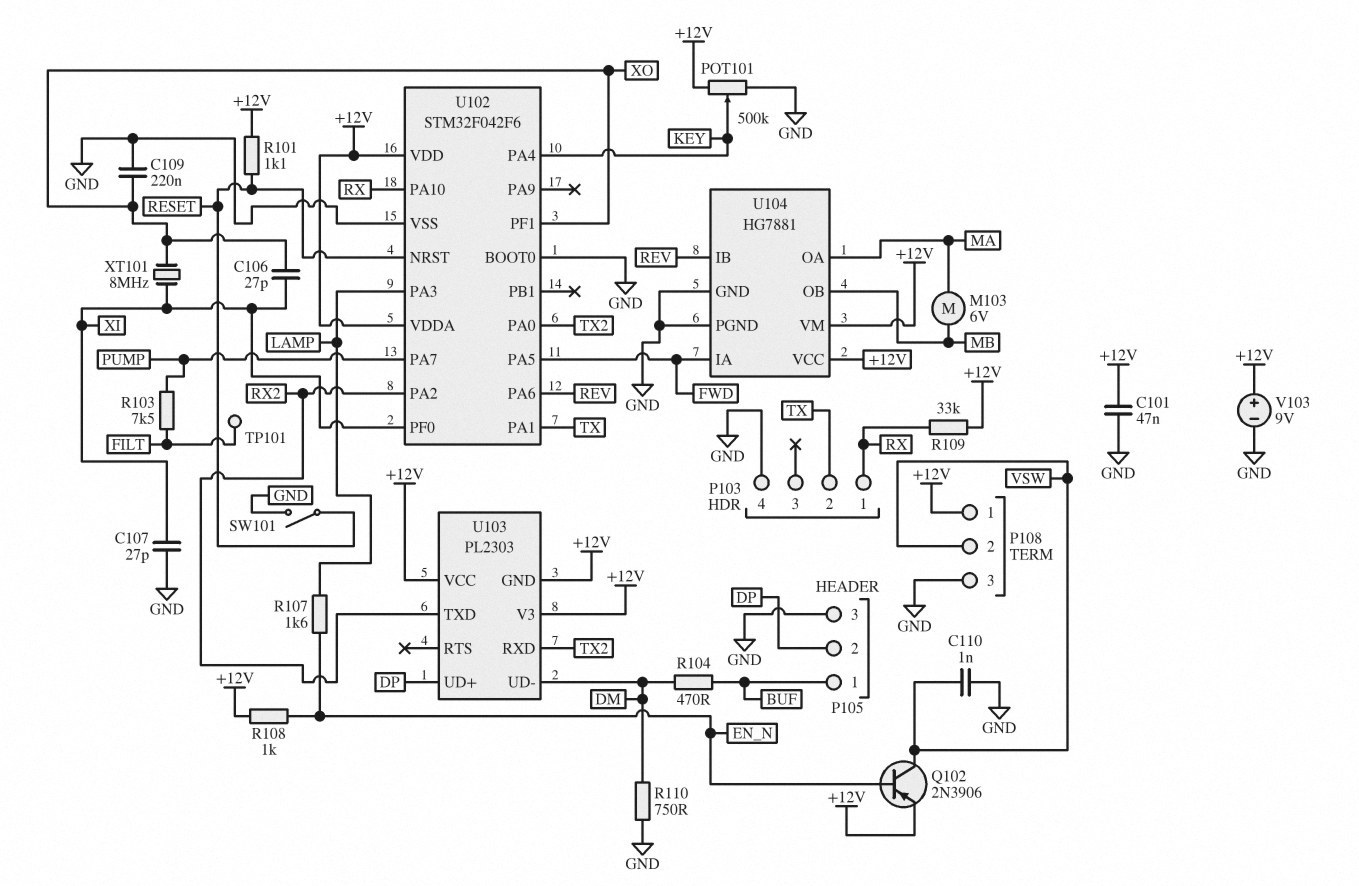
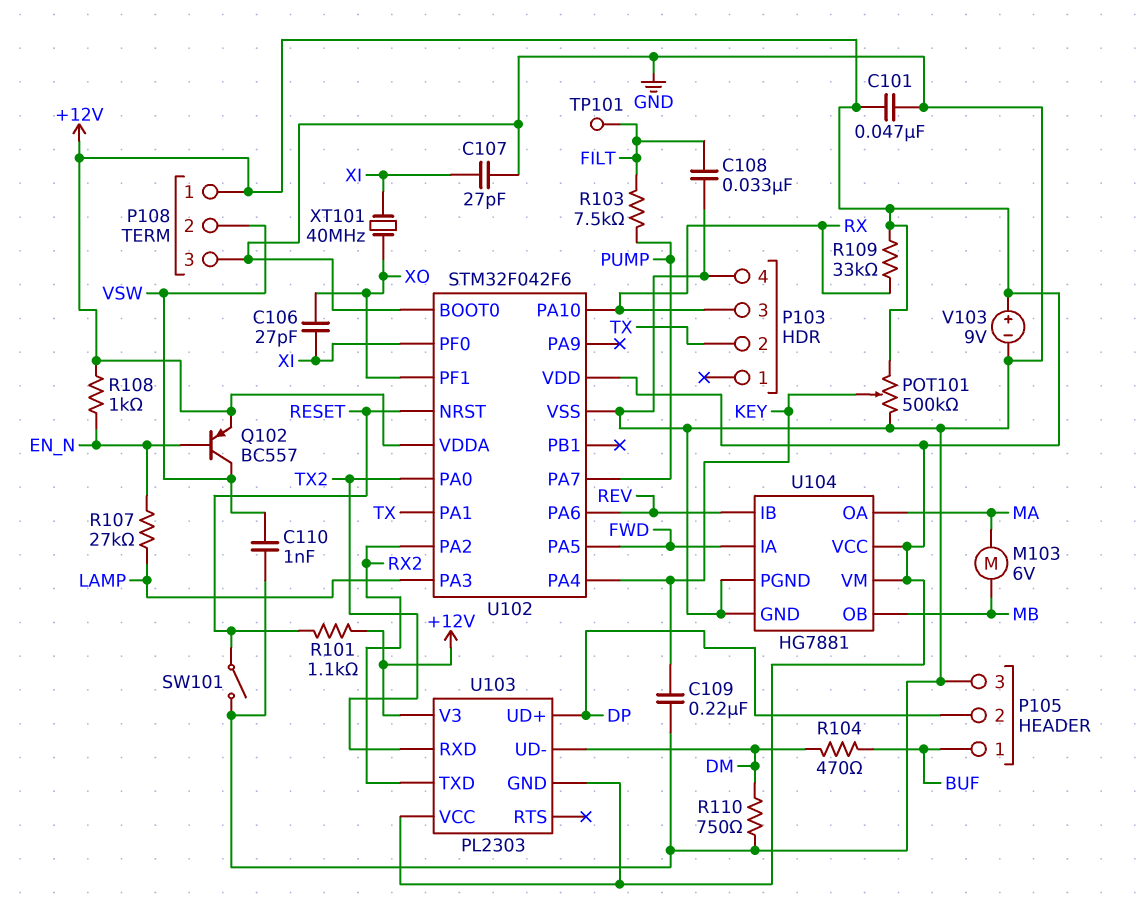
C108: none -> 33nF (FILT, GND)
C109: 220nF (GND, XO) -> 220nF (GND, KEY)
P103 pin 1: RX -> none
P103 pin 3: none -> RX
Q102: PNP 2N3906 (B EN_N, C VSW, E +12V) -> PNP BC557 (B EN_N, C VSW, E +12V)
R107: 1.6k (EN_N, LAMP) -> 27k (EN_N, LAMP)
XT101: 8MHz (XI, XO) -> 40MHz (XI, XO)

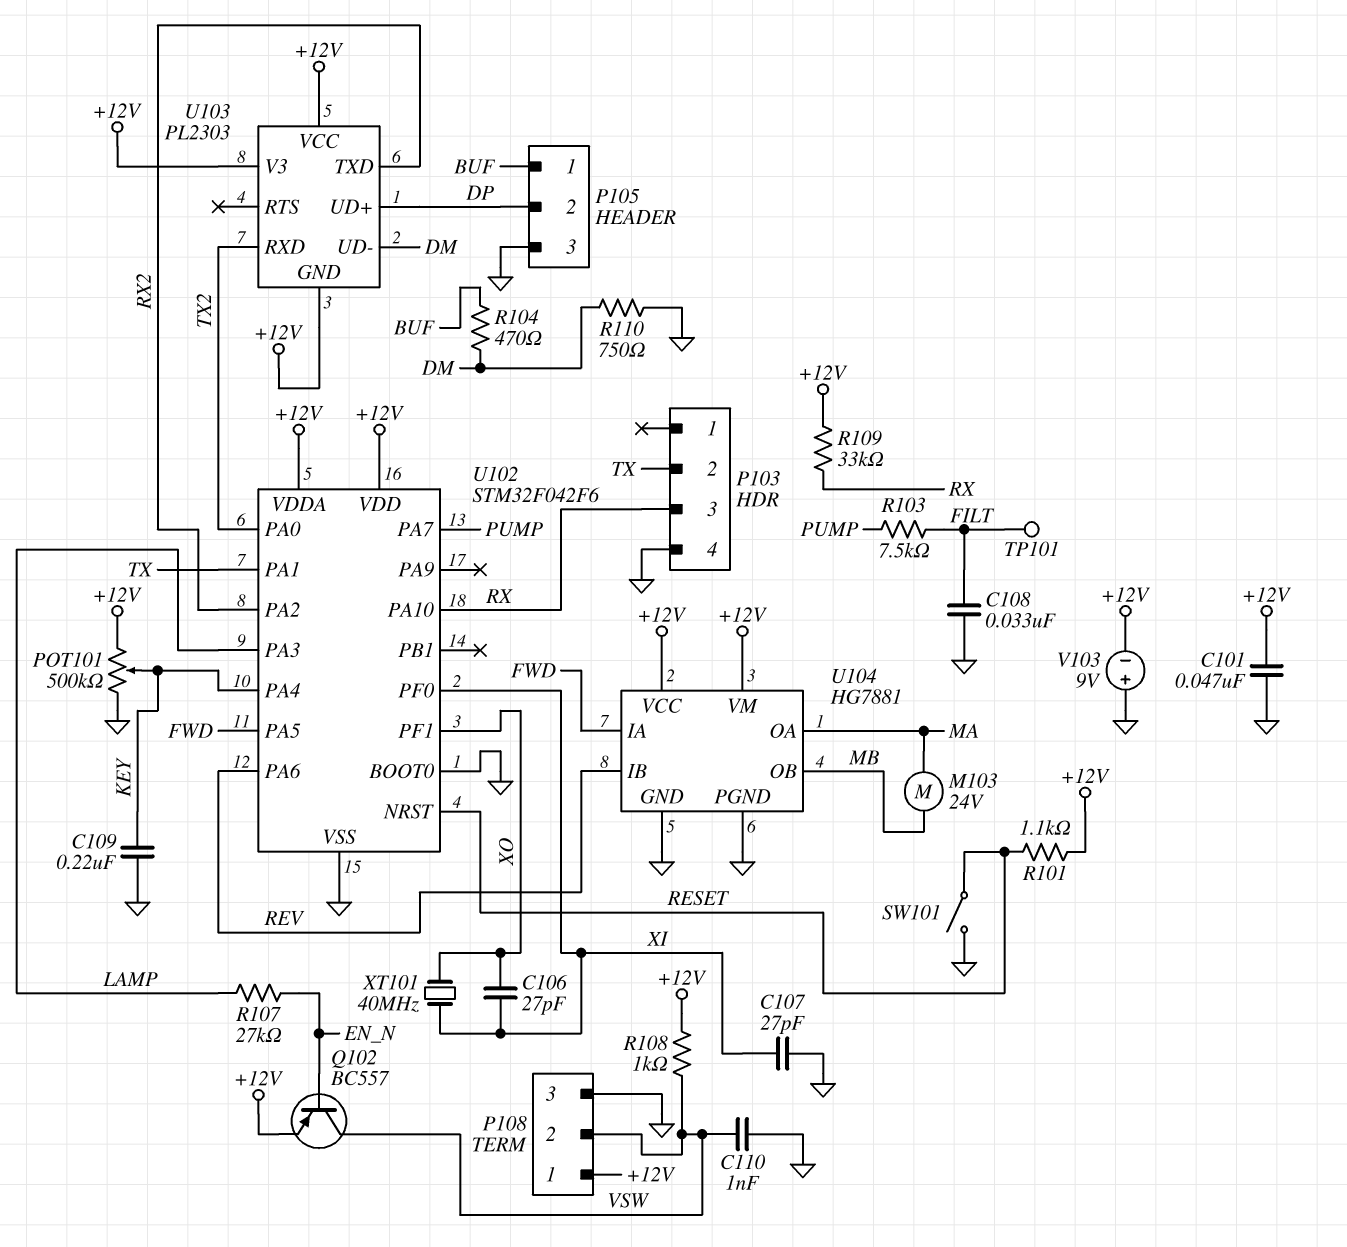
M103: motor 6V (MA, MB) -> motor 24V (MA, MB)
R108: 1k (+12V, EN_N) -> 1k (+12V, VSW)
V103: 9V (plus +12V, minus GND) -> 9V (plus GND, minus +12V)

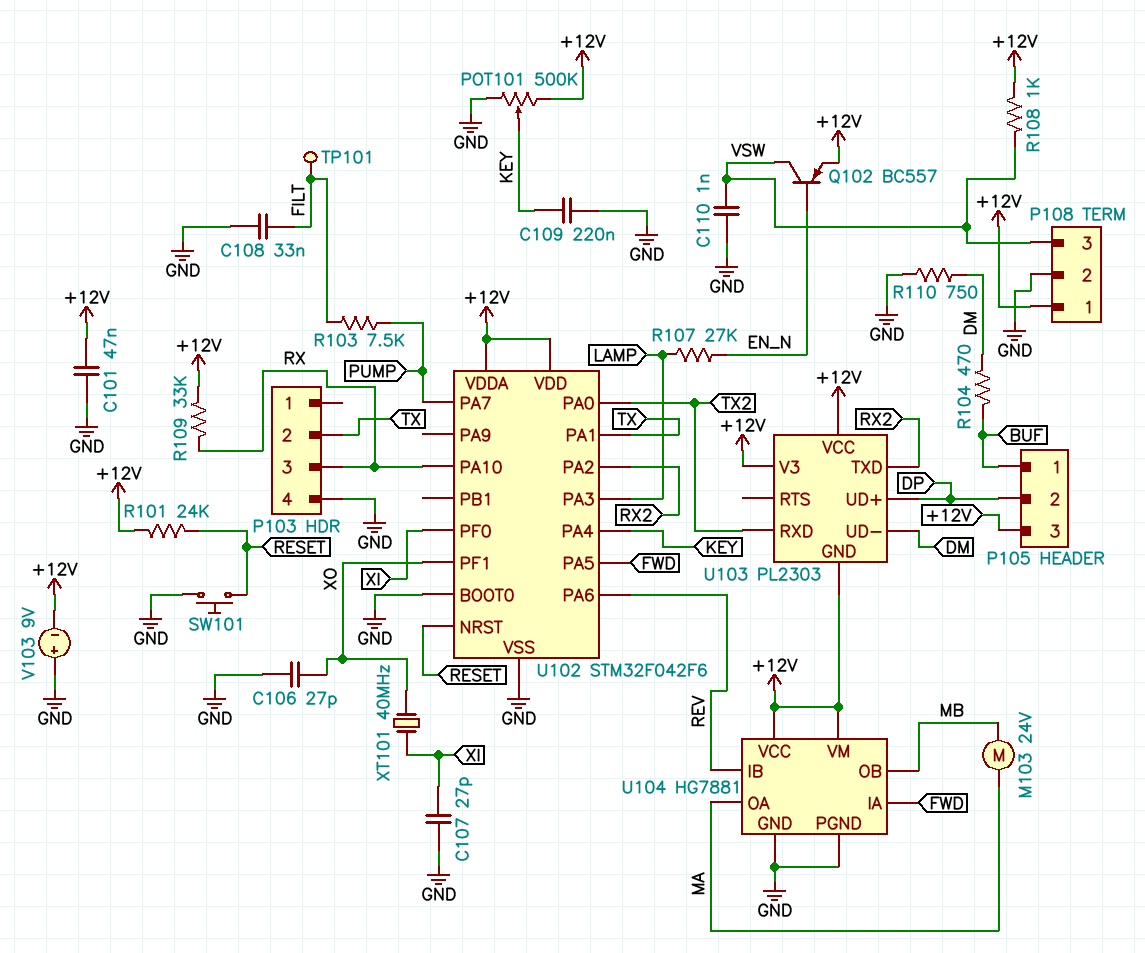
C106: 27pF (XI, XO) -> 27pF (GND, XO)
P105 pin 3: GND -> +12V
P108 pin 2: VSW -> GND
P108 pin 3: GND -> VSW
R101: 1.1k (+12V, RESET) -> 24k (+12V, RESET)
SW101: switch (GND, RESET) -> button (GND, RESET)

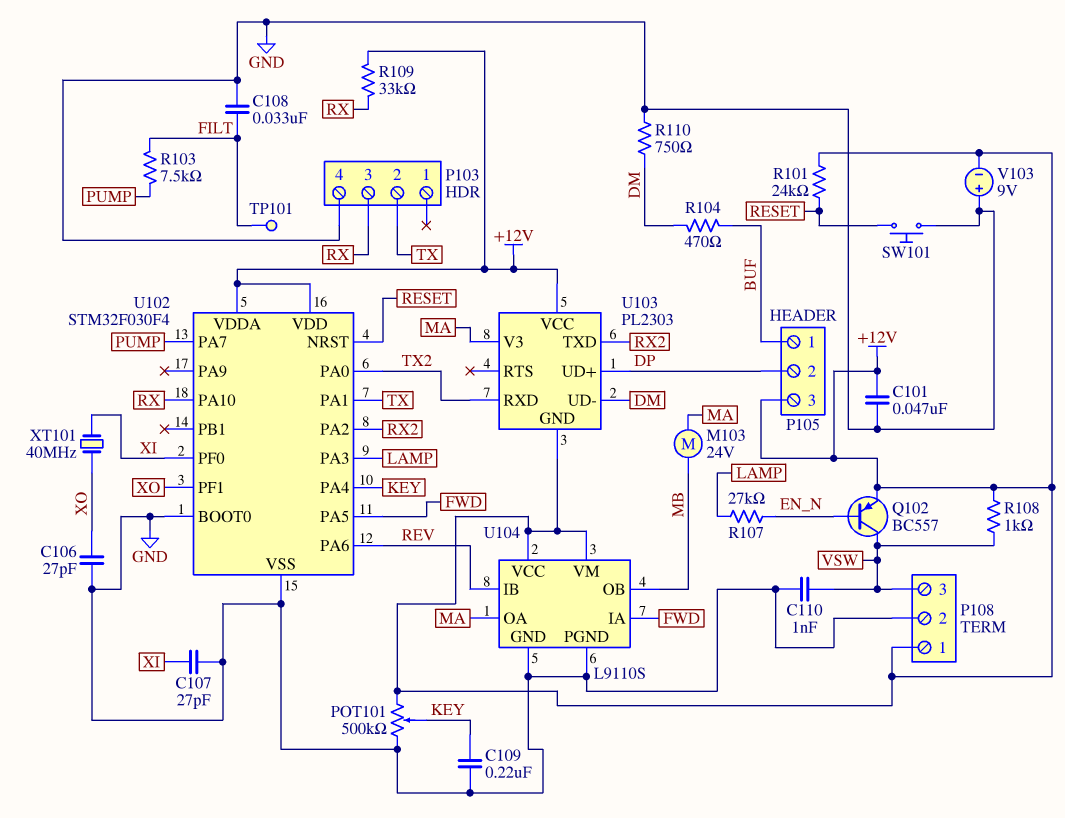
U102: STM32F042F6 -> STM32F030F4
U103 pin V3: +12V -> MA
U104: HG7881 -> L9110S

